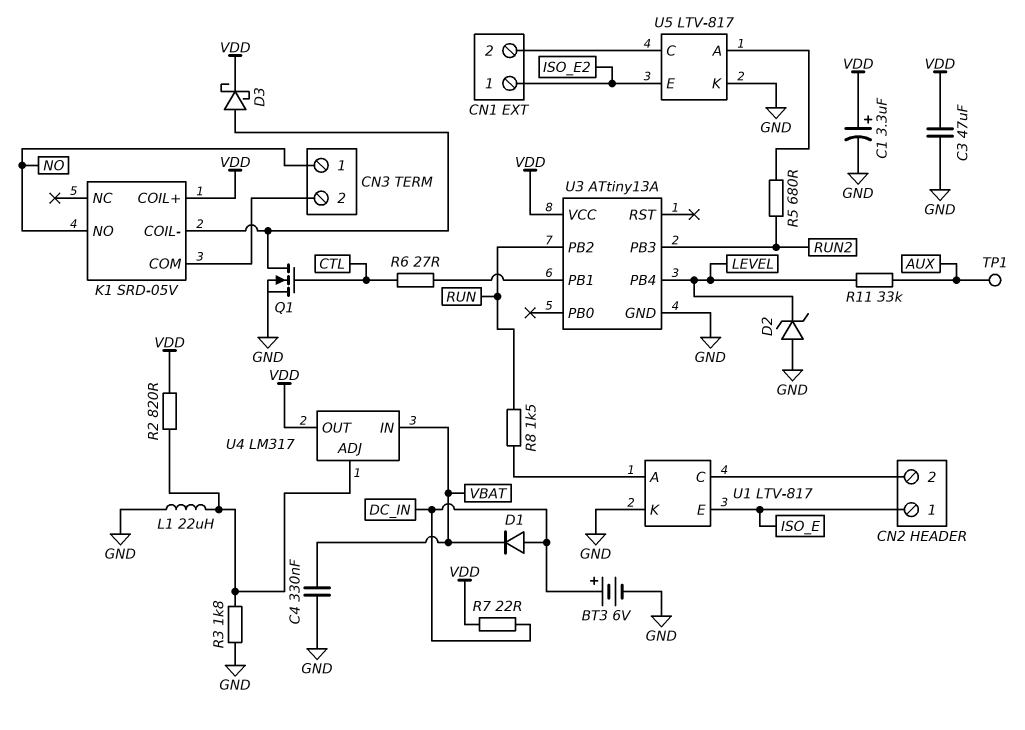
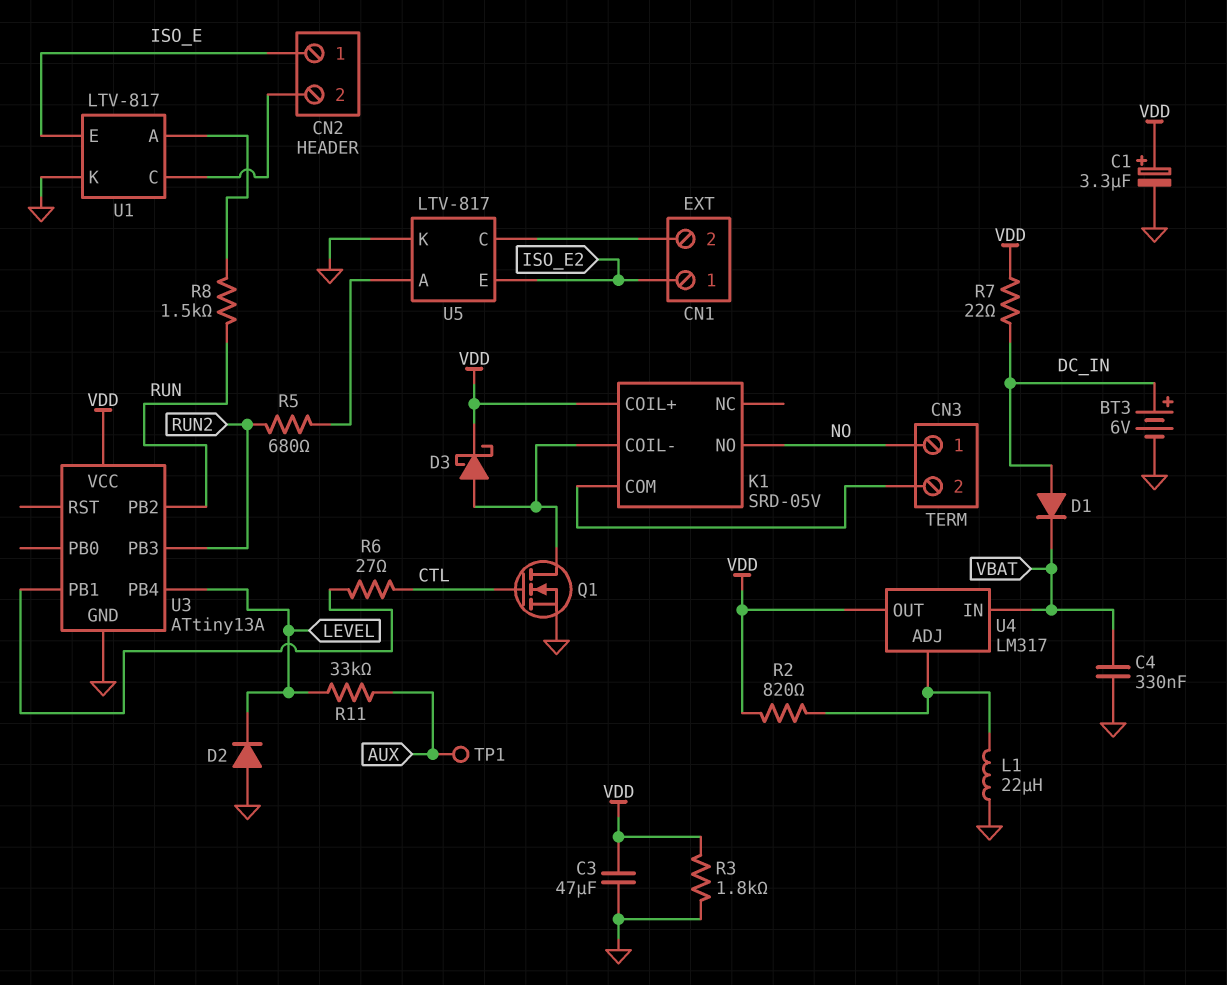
D2: zener (A GND, K LEVEL) -> diode (A GND, K LEVEL)
R3: 1.8k (GND, U4/ADJ) -> 1.8k (GND, VDD)

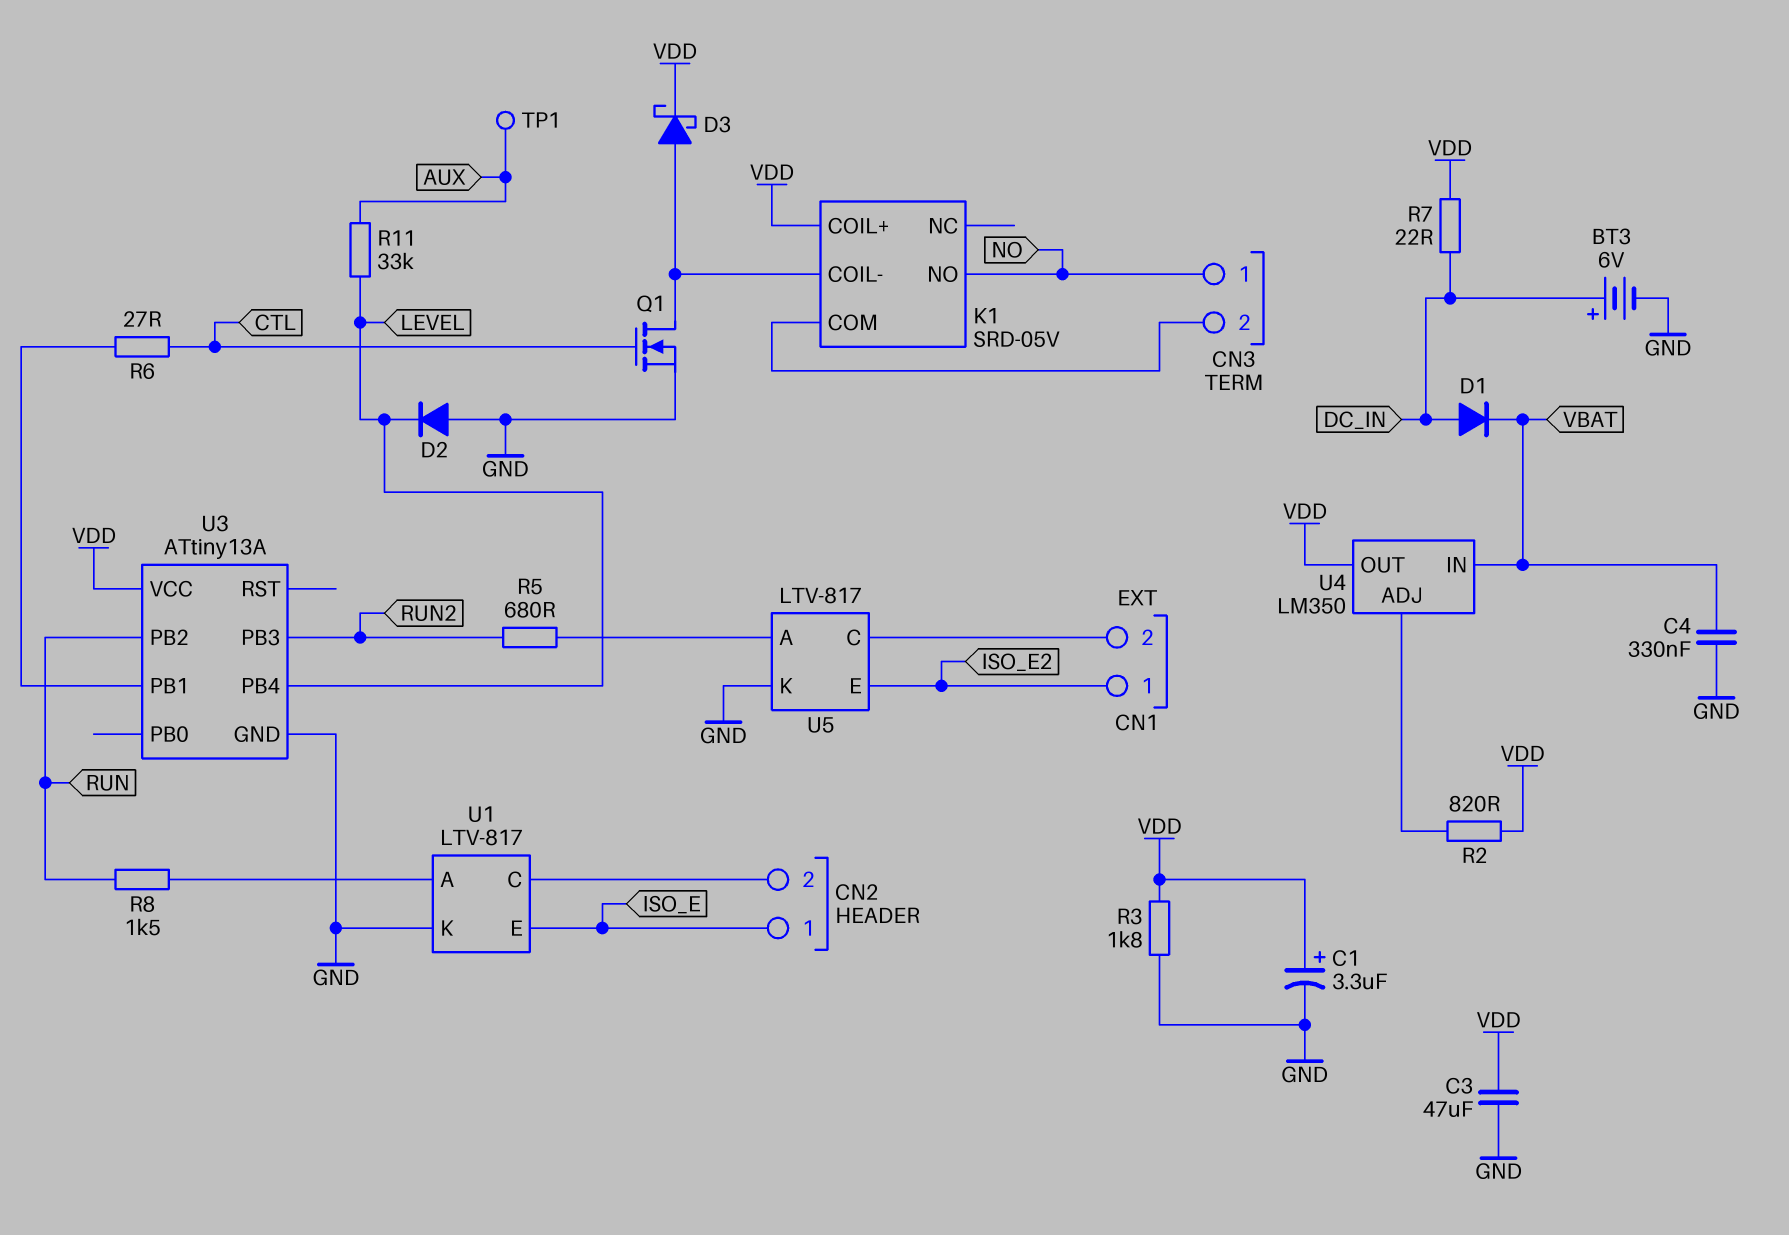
L1: 22uH (GND, U4/ADJ) -> none
U4: LM317 -> LM350

